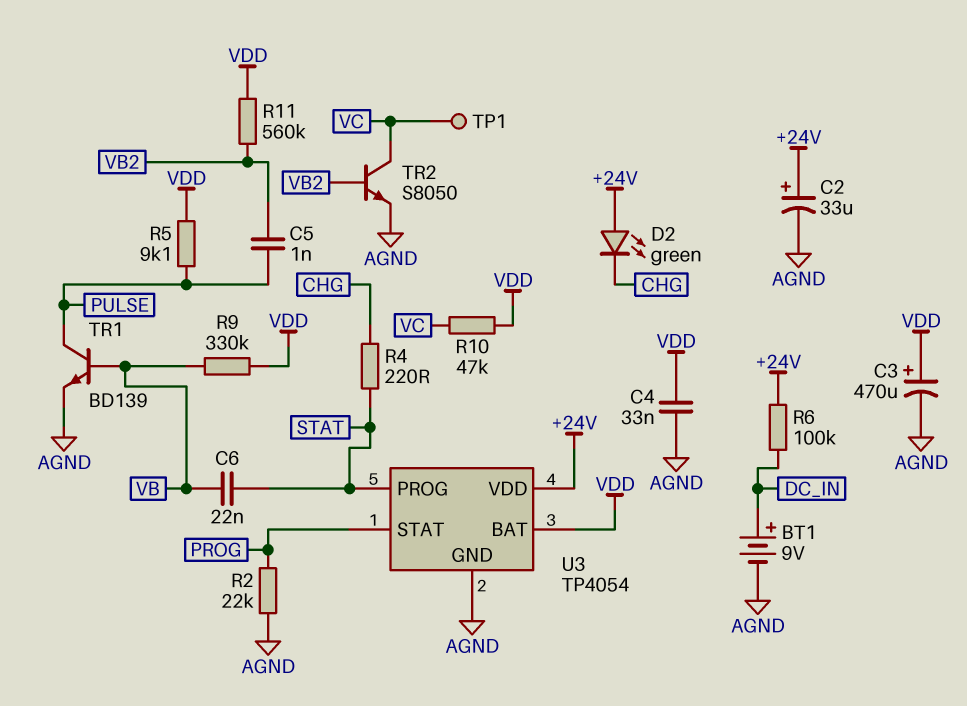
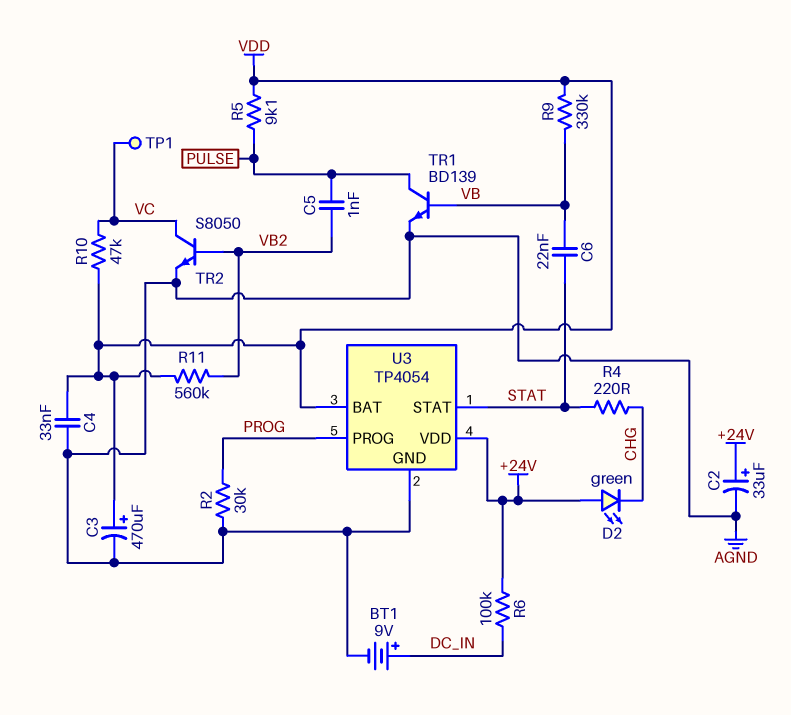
R2: 22k (AGND, PROG) -> 30k (AGND, PROG)
U3 pin PROG: STAT -> PROG
U3 pin STAT: PROG -> STAT

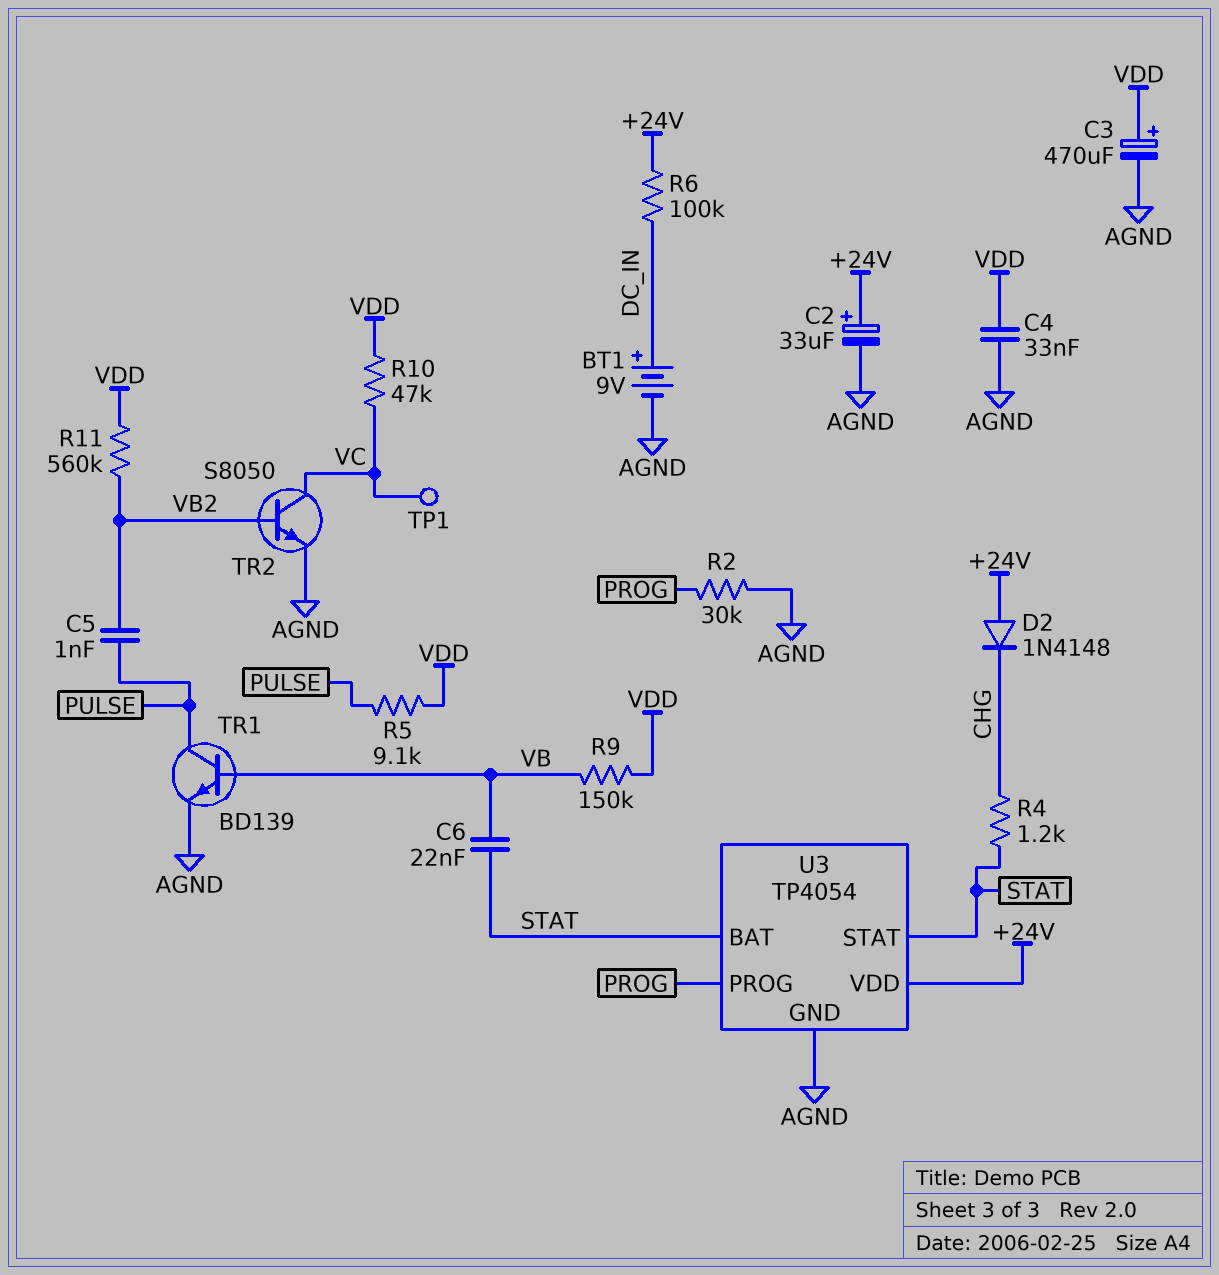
D2: LED green (A +24V, K CHG) -> diode 1N4148 (A +24V, K CHG)
R4: 220 (CHG, STAT) -> 1.2k (CHG, STAT)
R9: 330k (VB, VDD) -> 150k (VB, VDD)
U3 pin BAT: VDD -> STAT

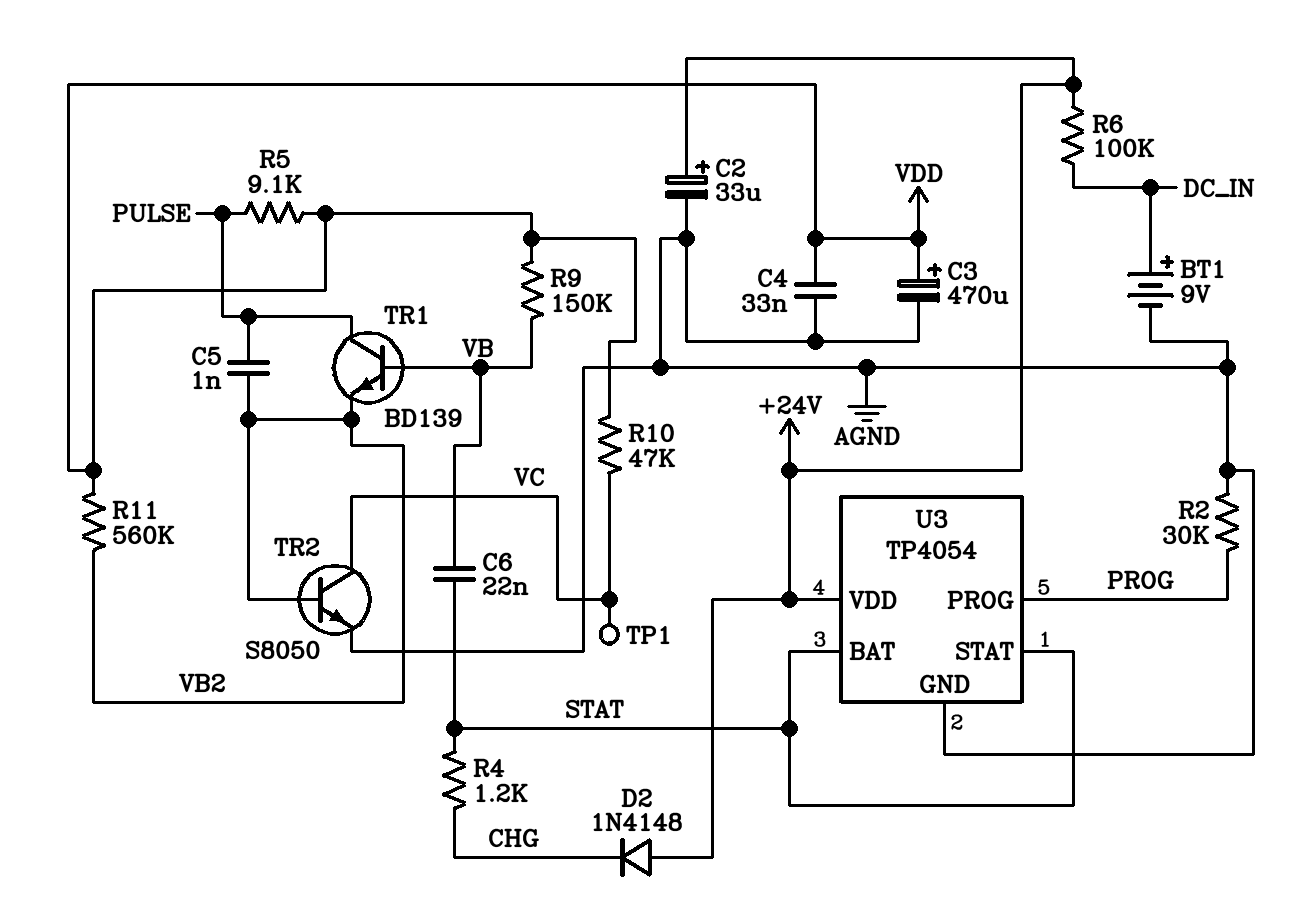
TR1: NPN BD139 (B VB, C PULSE, E AGND) -> NPN BD139 (B VB, C PULSE, E VB2)

